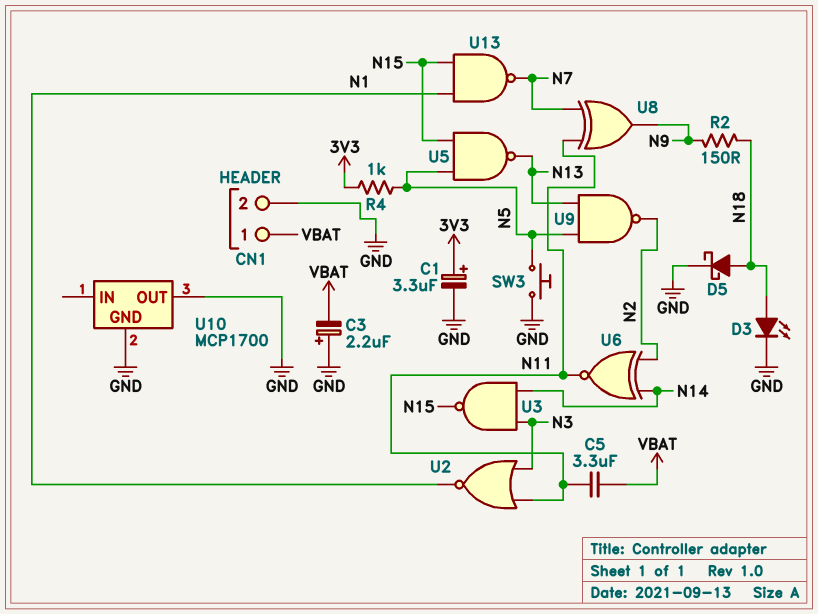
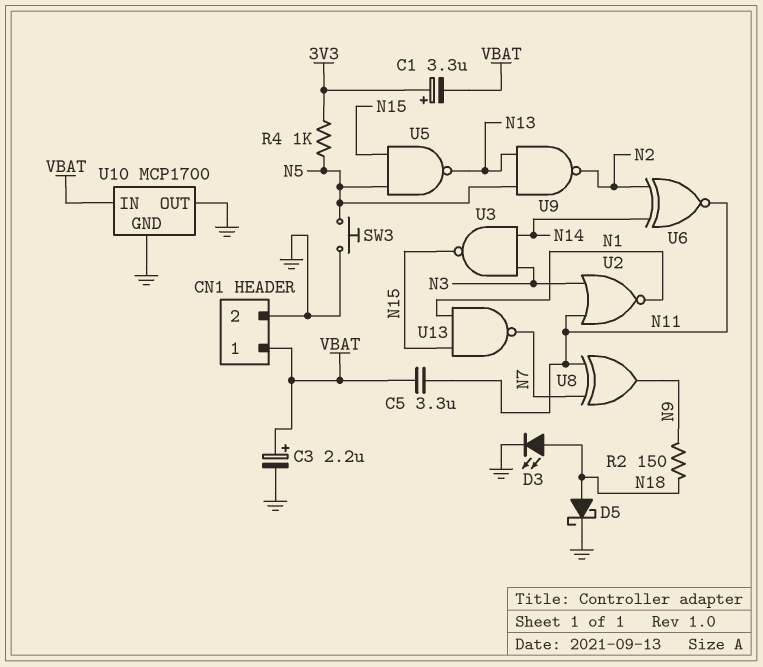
C1: 3.3uF (plus 3V3, minus GND) -> 3.3uF (plus 3V3, minus VBAT)
C3: 2.2uF (plus GND, minus VBAT) -> 2.2uF (plus VBAT, minus GND)
U10 pin IN: none -> VBAT

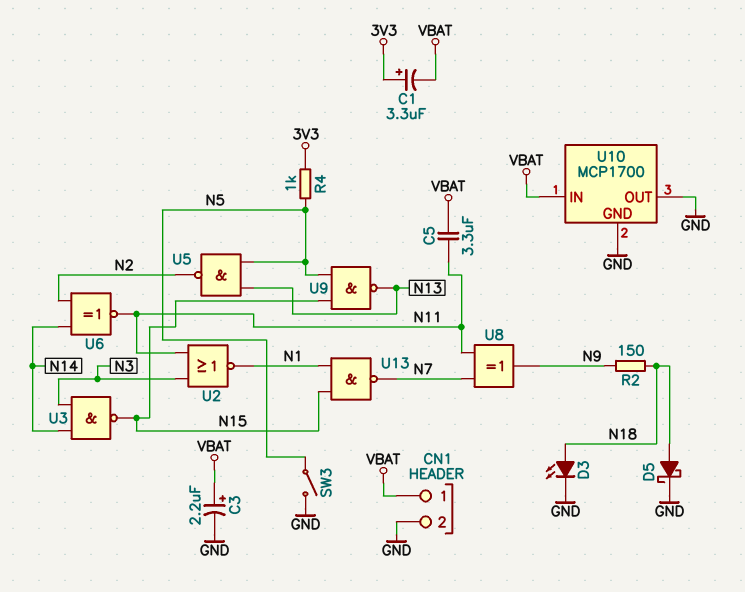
SW3: button (GND, N5) -> switch (GND, N5)
U5: NAND (in N5, in N15, out N13) -> NAND (in N5, in N13, out N2)
U9: NAND (in N5, in N13, out N2) -> NAND (in N5, in N15, out N13)

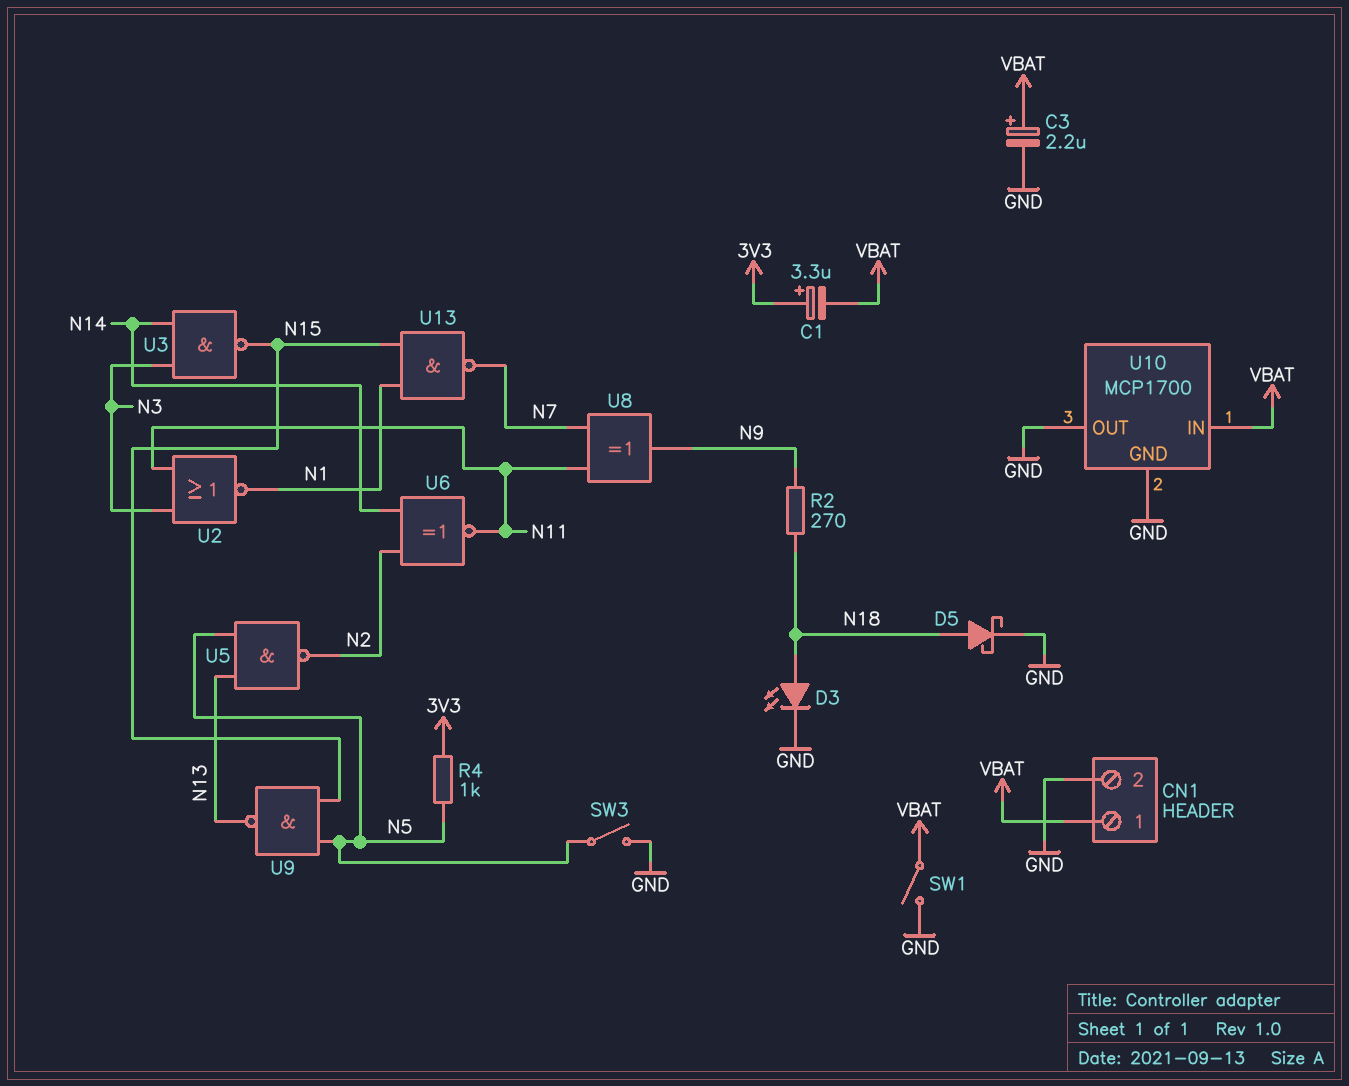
C5: 3.3uF (N11, VBAT) -> none
R2: 150 (N9, N18) -> 270 (N9, N18)
SW1: none -> switch (GND, VBAT)

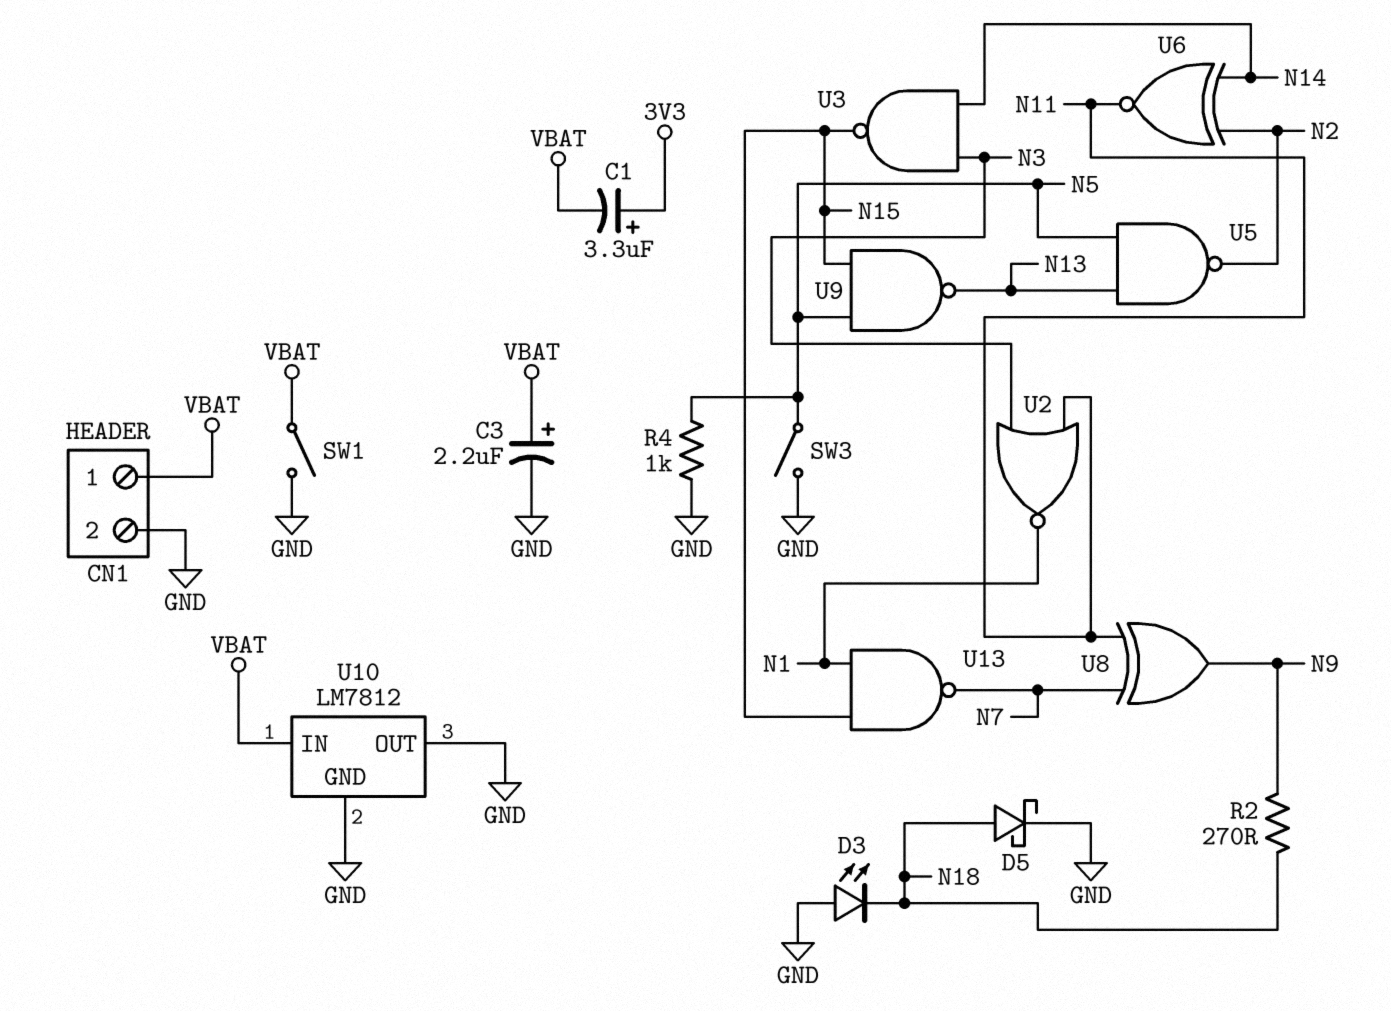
D3: LED (A N18, K GND) -> LED (A GND, K N18)
R4: 1k (3V3, N5) -> 1k (GND, N5)
U10: MCP1700 -> LM7812

